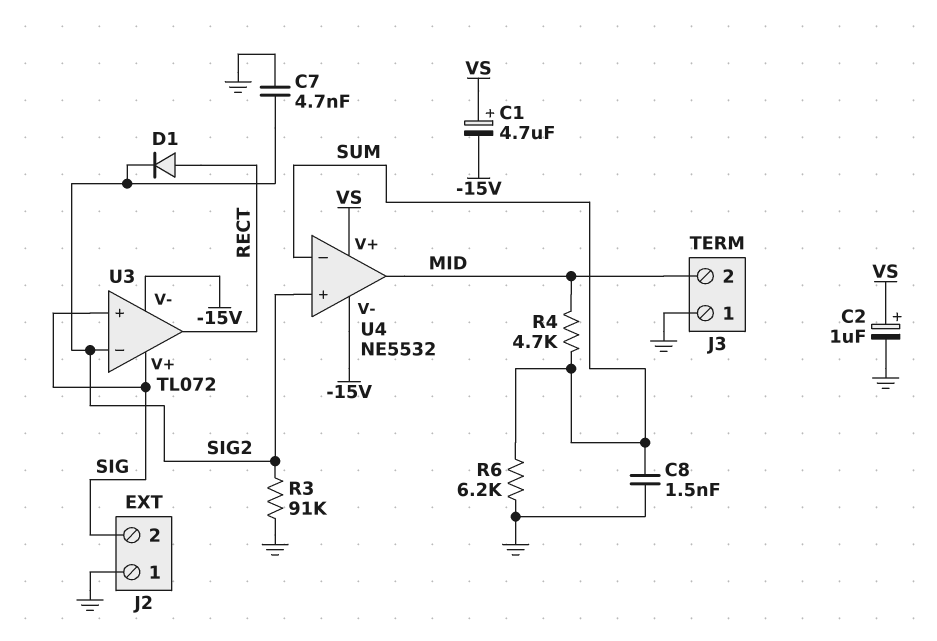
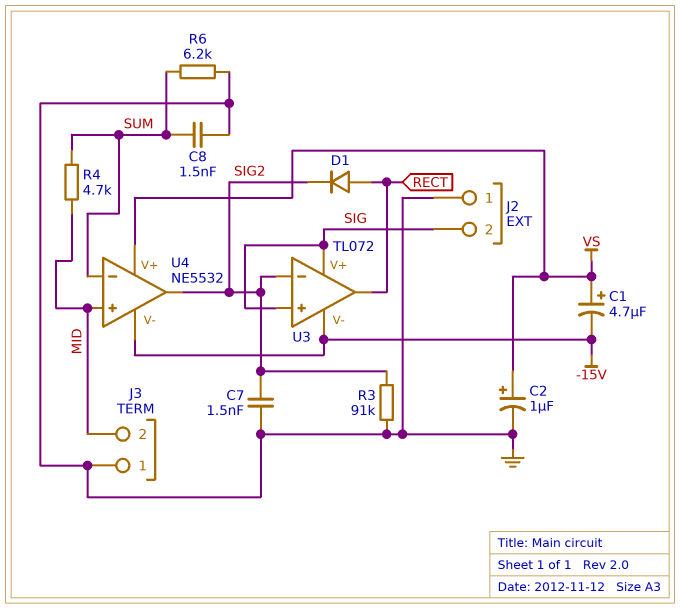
C7: 4.7nF (GND, SIG2) -> 1.5nF (GND, SIG2)
U4 pin in+: SIG2 -> MID
U4 pin out: MID -> SIG2

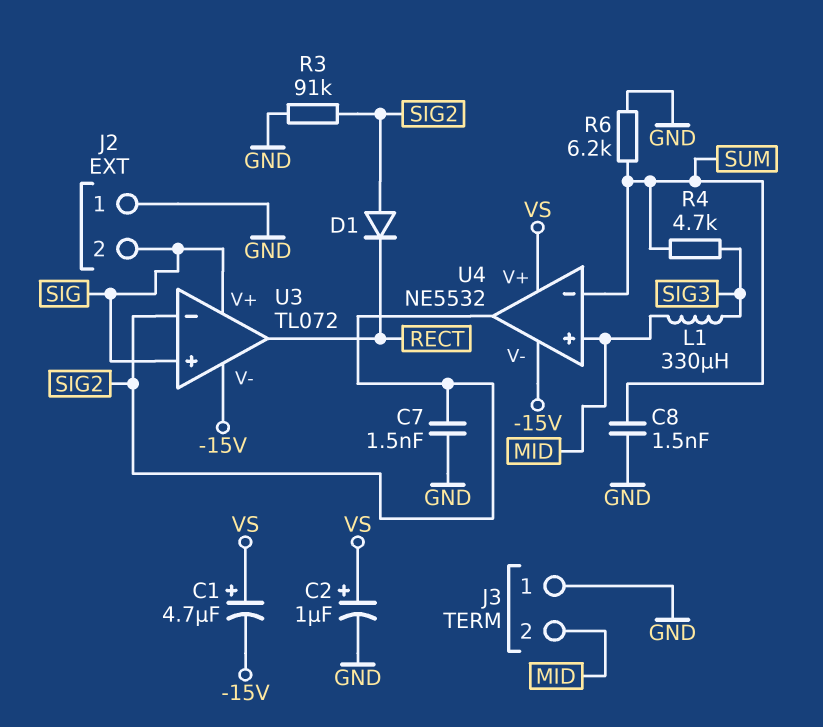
D1: diode (A RECT, K SIG2) -> diode (A SIG2, K RECT)
L1: none -> 330uH (MID, SIG3)
R4: 4.7k (MID, SUM) -> 4.7k (SIG3, SUM)

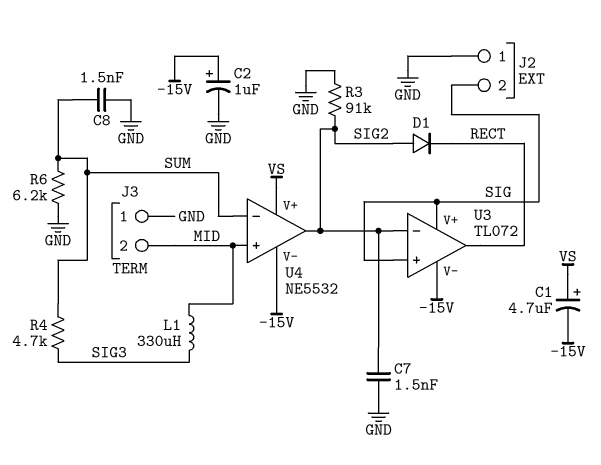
C2: 1uF (plus VS, minus GND) -> 1uF (plus -15V, minus GND)

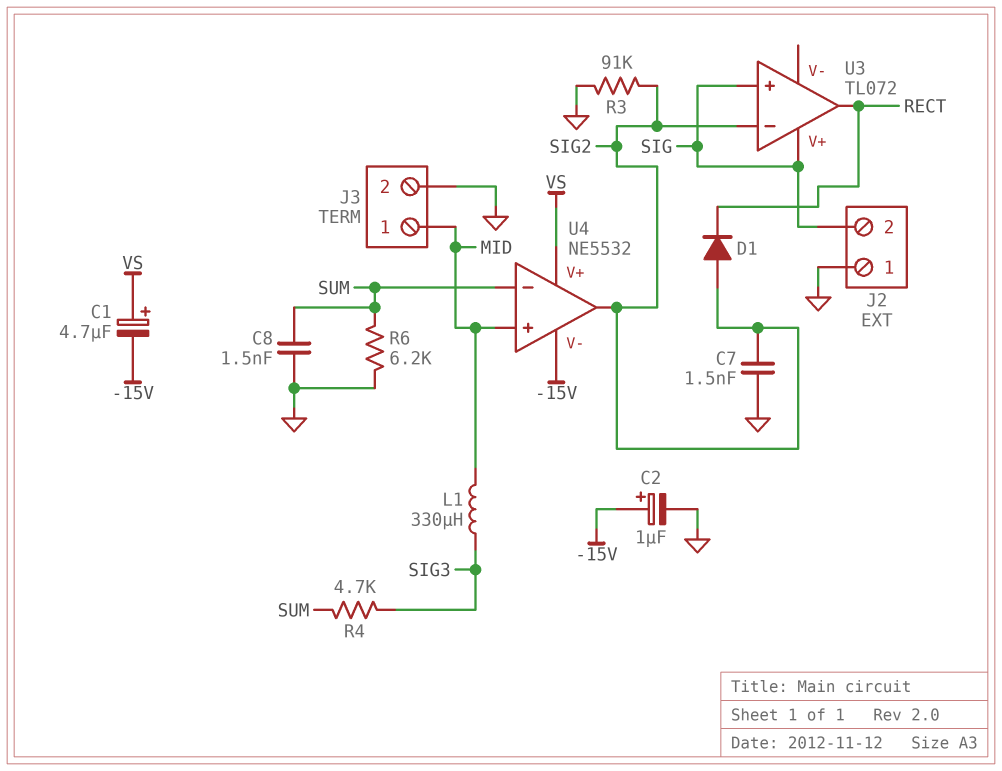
J3 pin 1: GND -> MID
J3 pin 2: MID -> GND
U3 pin V-: -15V -> none

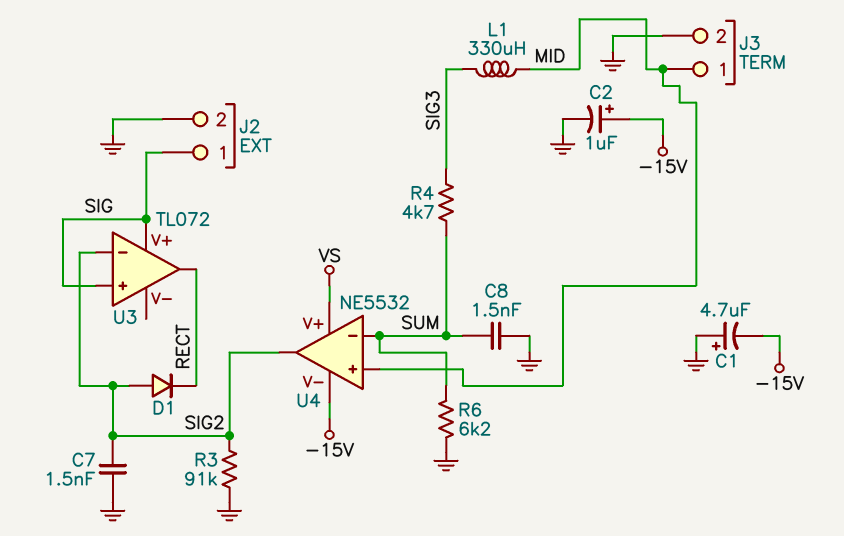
C1: 4.7uF (plus VS, minus -15V) -> 4.7uF (plus GND, minus -15V)
J2 pin 1: GND -> SIG
J2 pin 2: SIG -> GND

